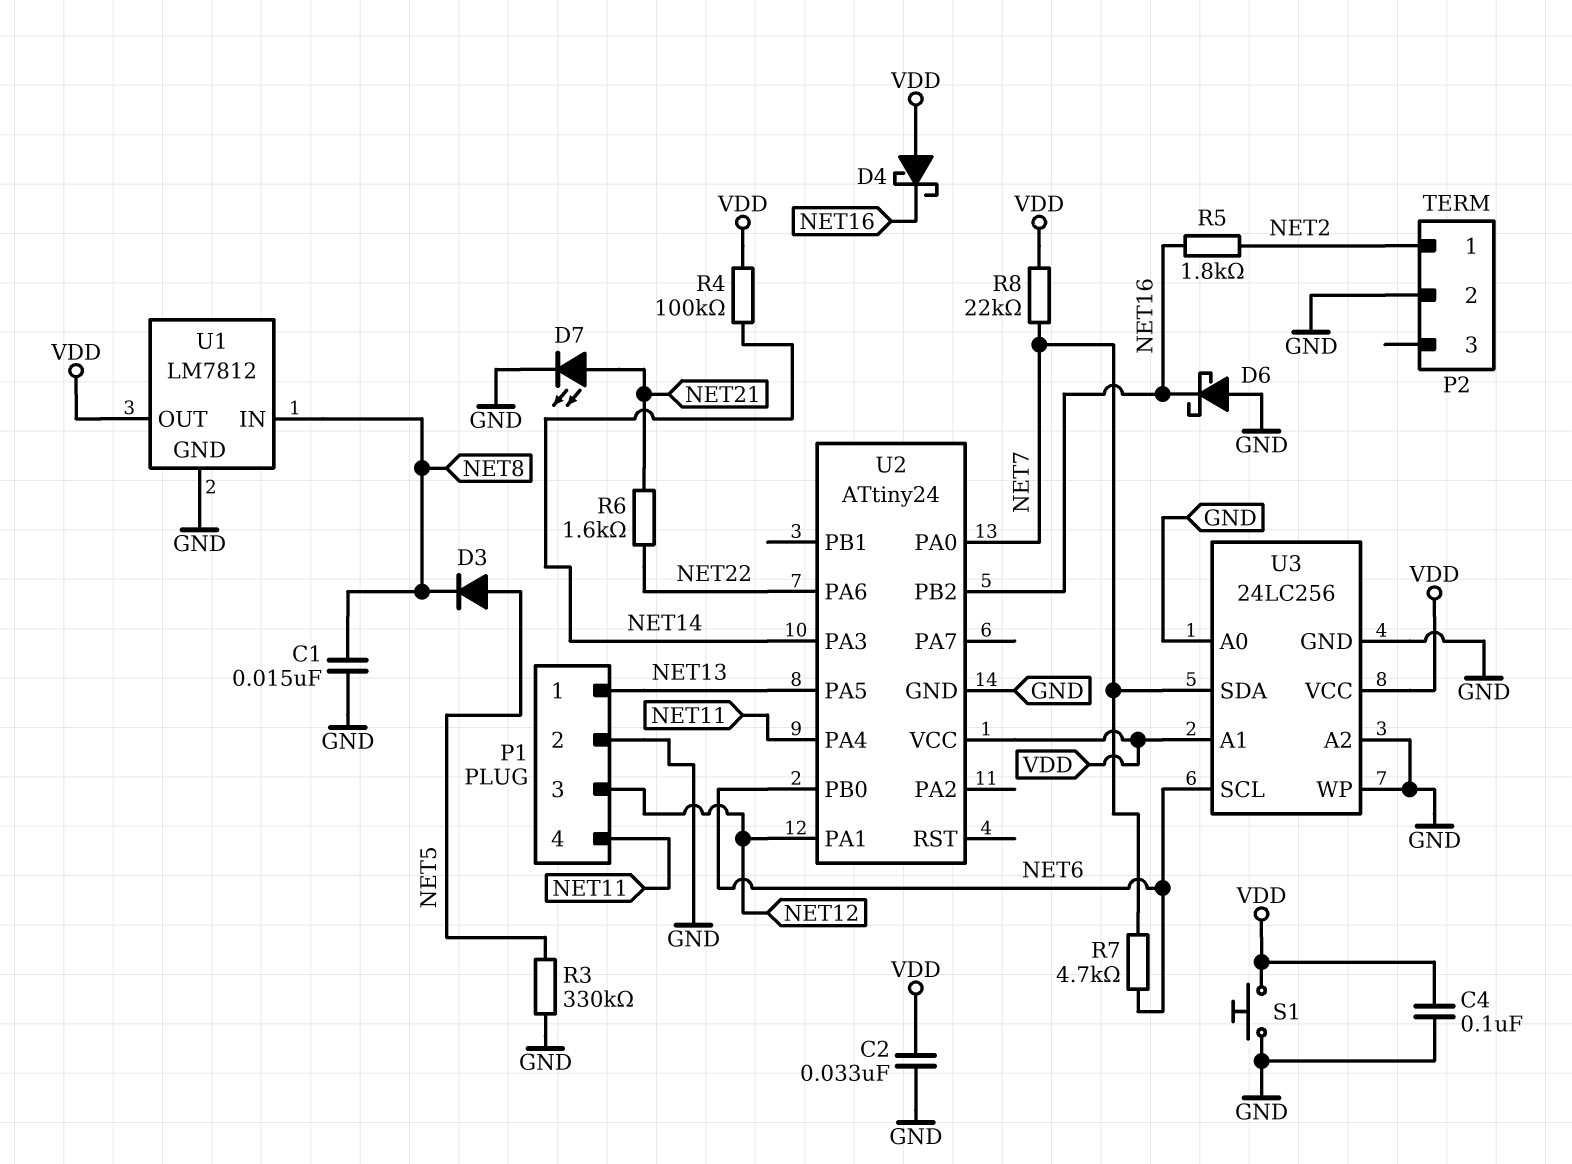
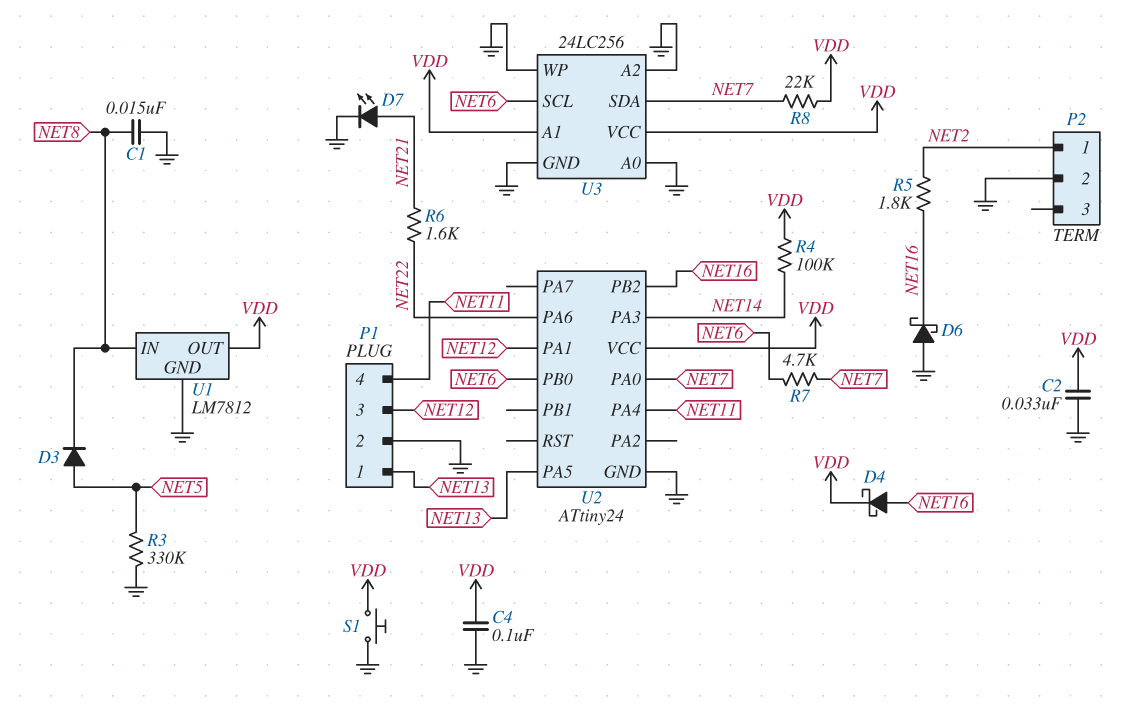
D4: schottky (A VDD, K NET16) -> schottky (A NET16, K VDD)

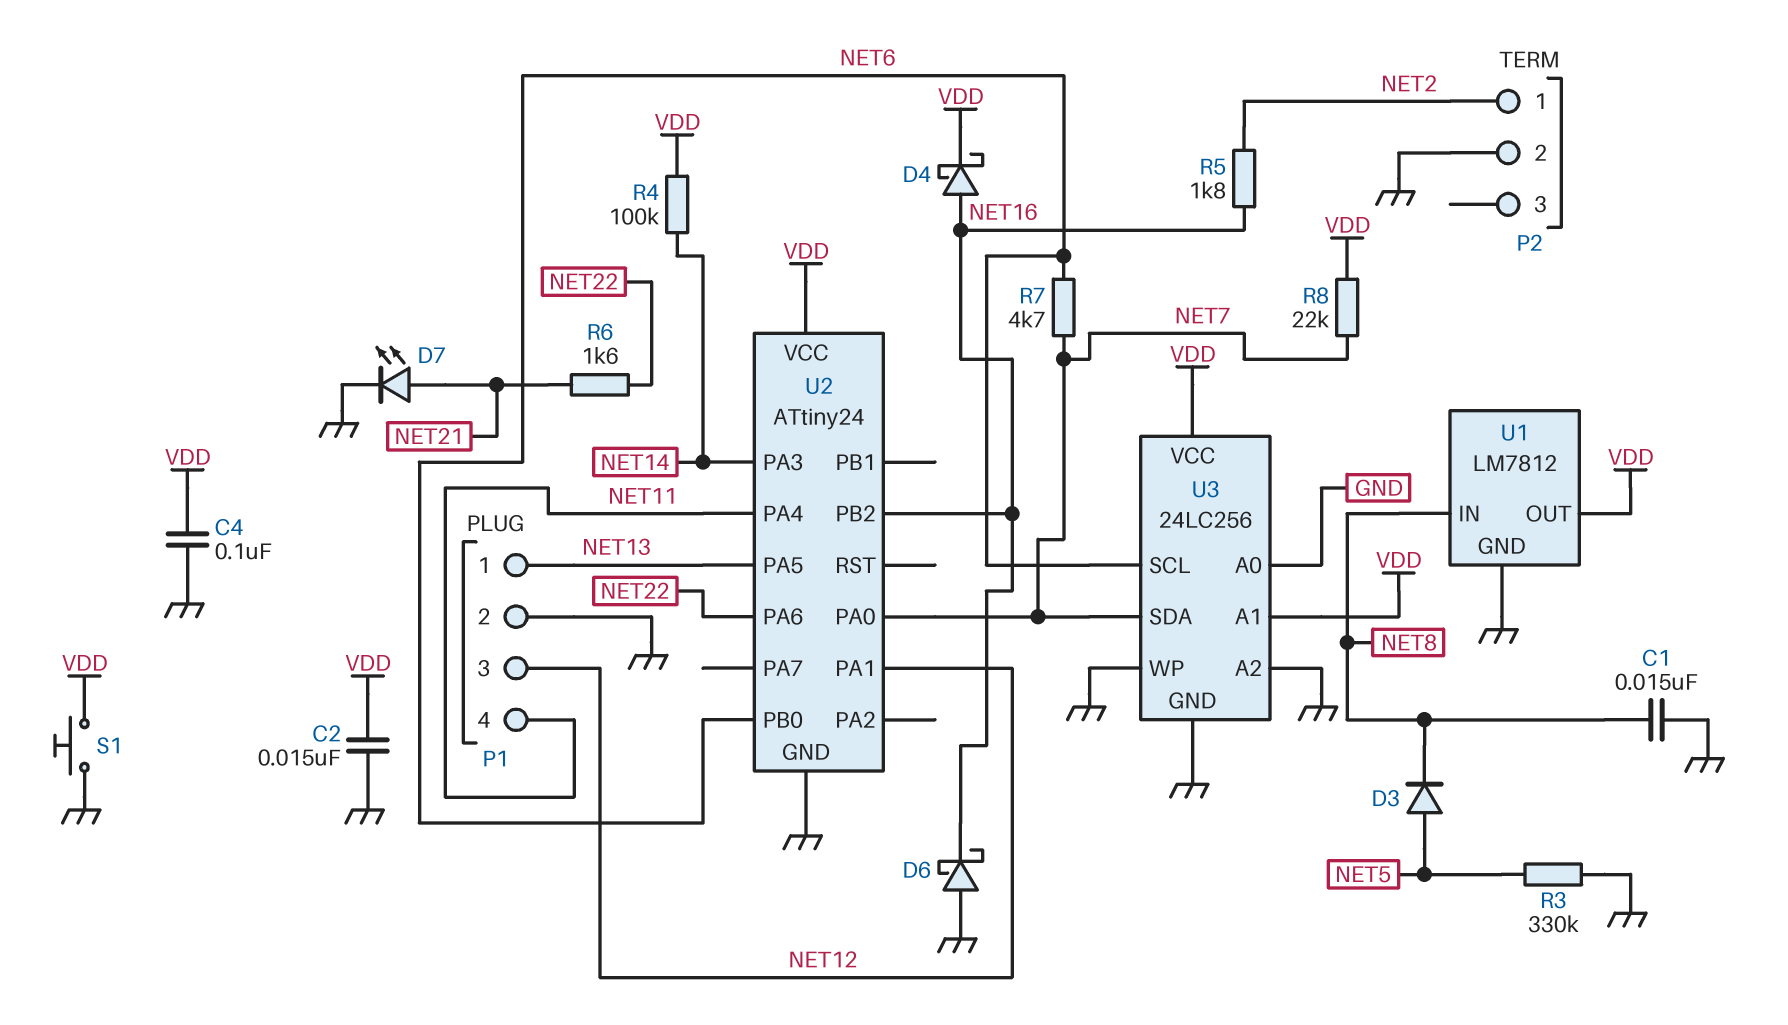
C2: 33nF (GND, VDD) -> 15nF (GND, VDD)

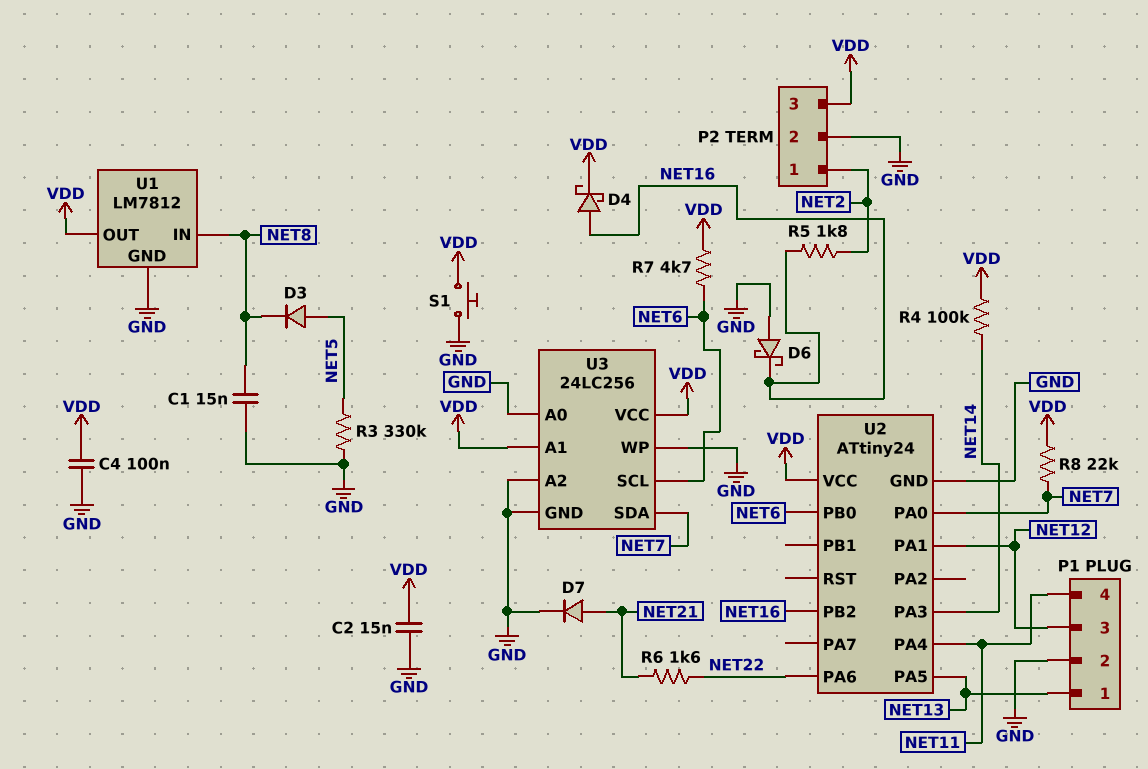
D7: LED (A NET21, K GND) -> diode (A NET21, K GND)
P2 pin 3: none -> VDD
R7: 4.7k (NET6, NET7) -> 4.7k (NET6, VDD)

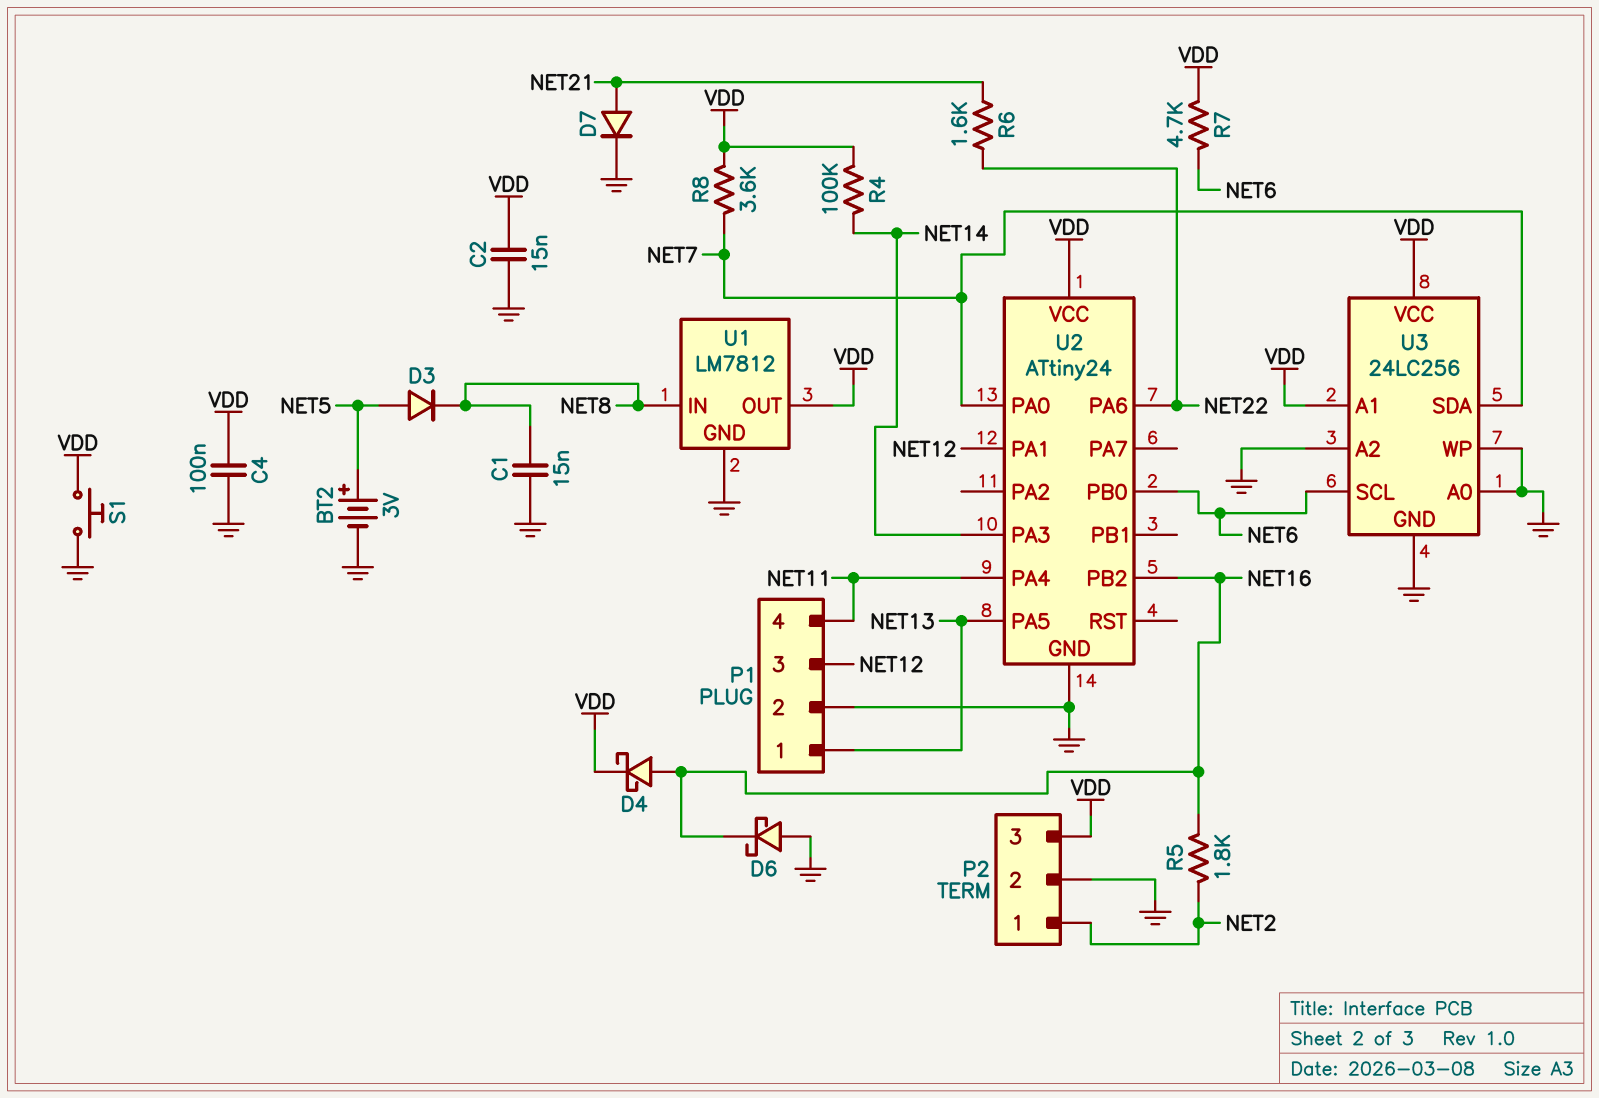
BT2: none -> 3V (plus NET5, minus GND)
R3: 330k (GND, NET5) -> none
R8: 22k (NET7, VDD) -> 3.6k (NET7, VDD)

